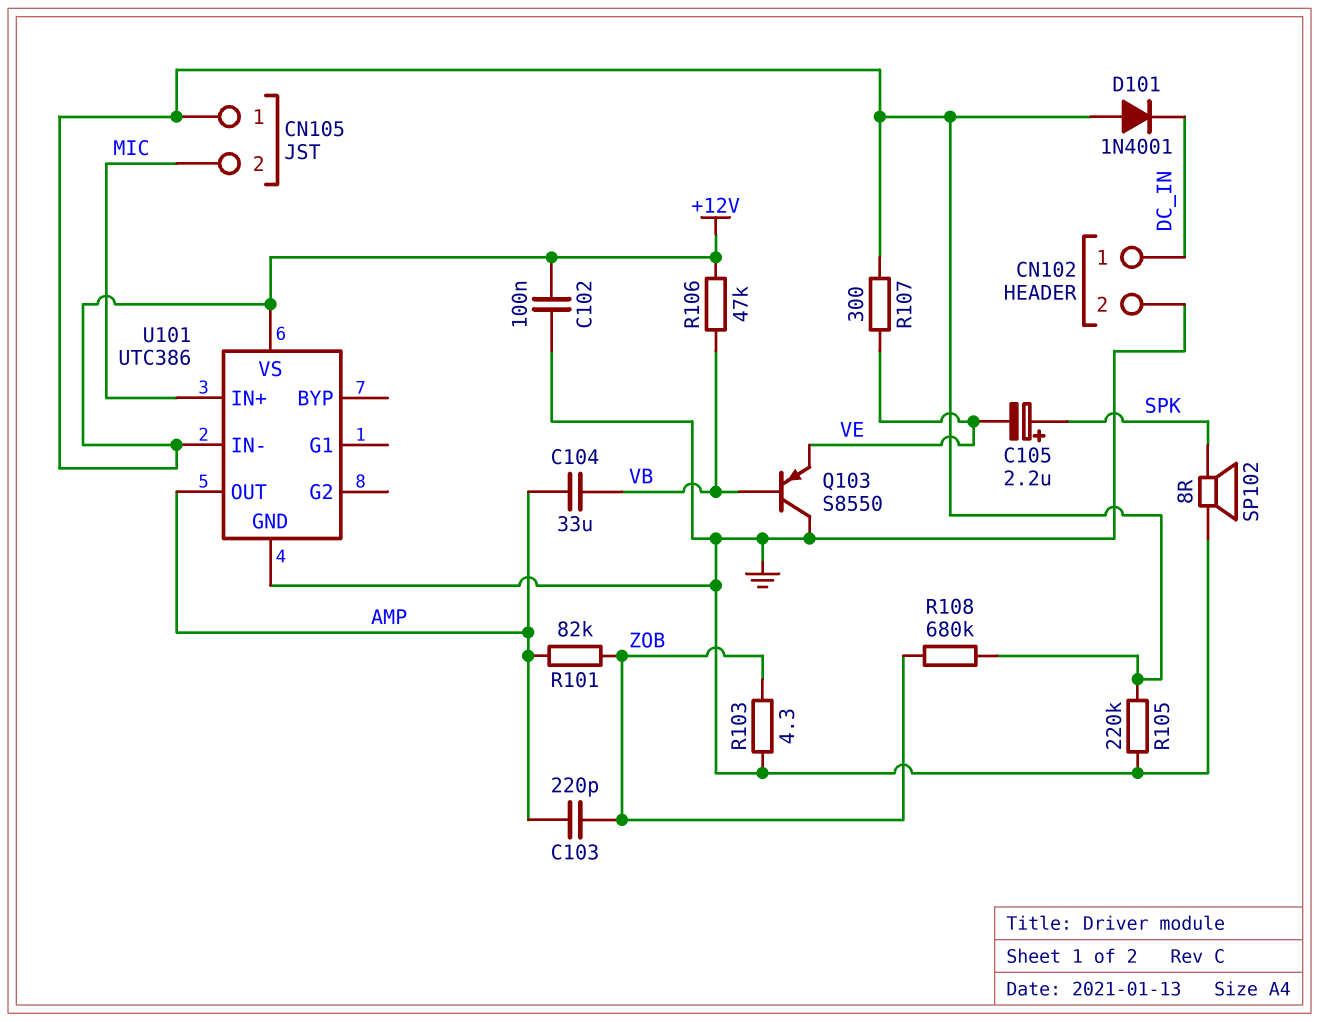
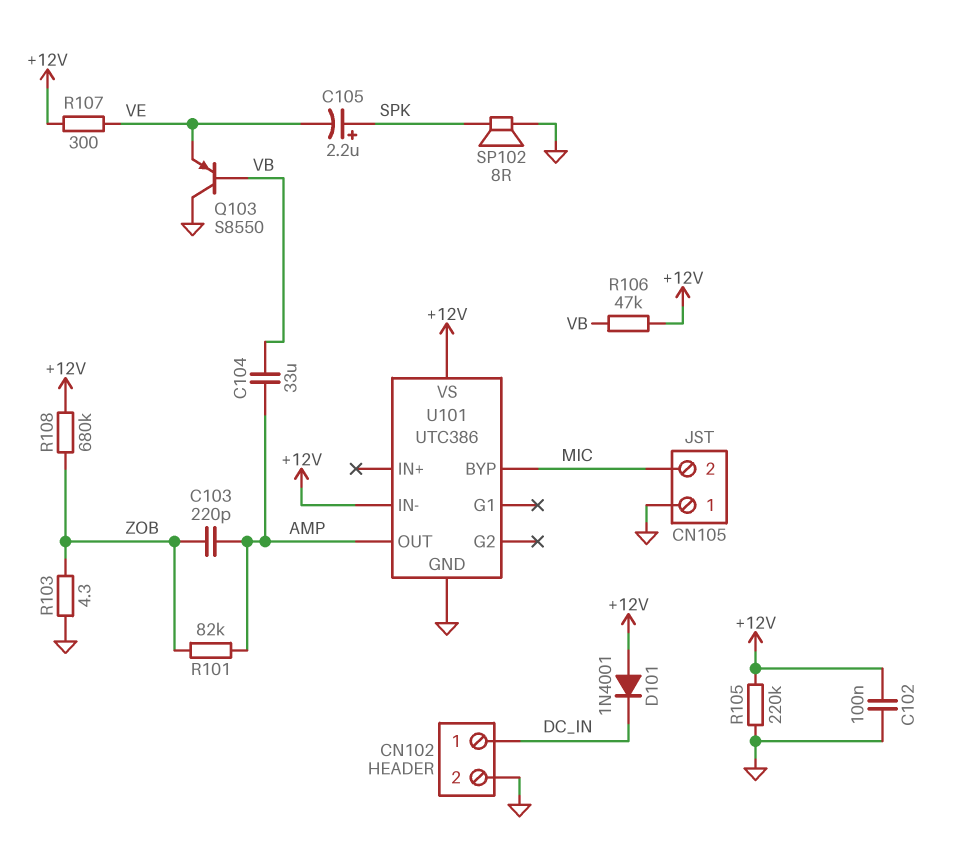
CN105 pin 1: +12V -> GND
U101 pin BYP: none -> MIC
U101 pin IN+: MIC -> none

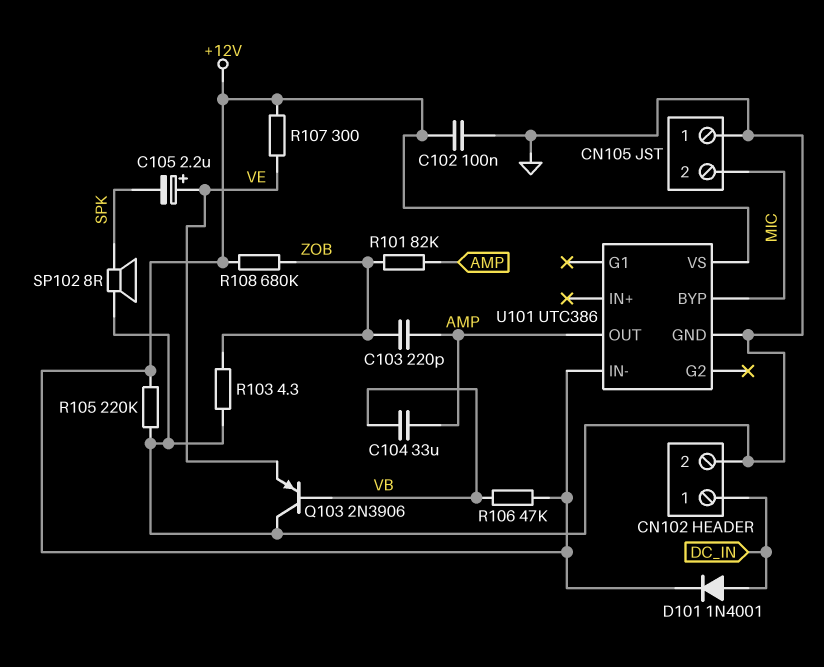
C105: 2.2uF (plus SPK, minus VE) -> 2.2uF (plus VE, minus SPK)
D101: diode 1N4001 (A +12V, K DC_IN) -> diode 1N4001 (A DC_IN, K +12V)
Q103: PNP S8550 (B VB, C GND, E VE) -> PNP 2N3906 (B VB, C GND, E VE)

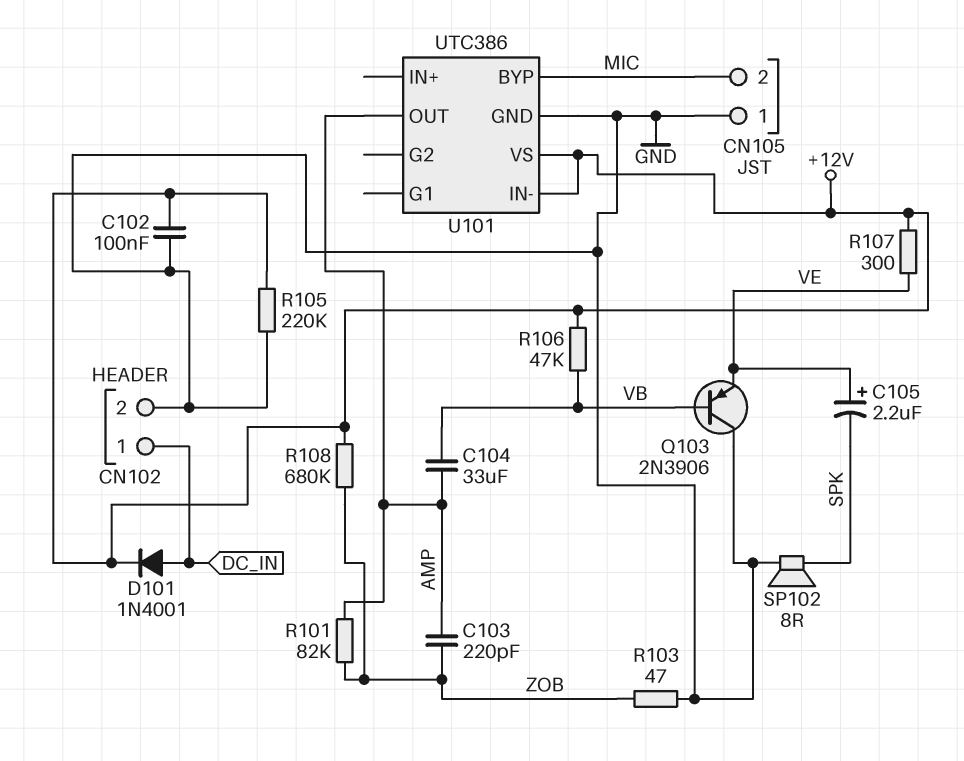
R103: 4.3 (GND, ZOB) -> 47 (GND, ZOB)

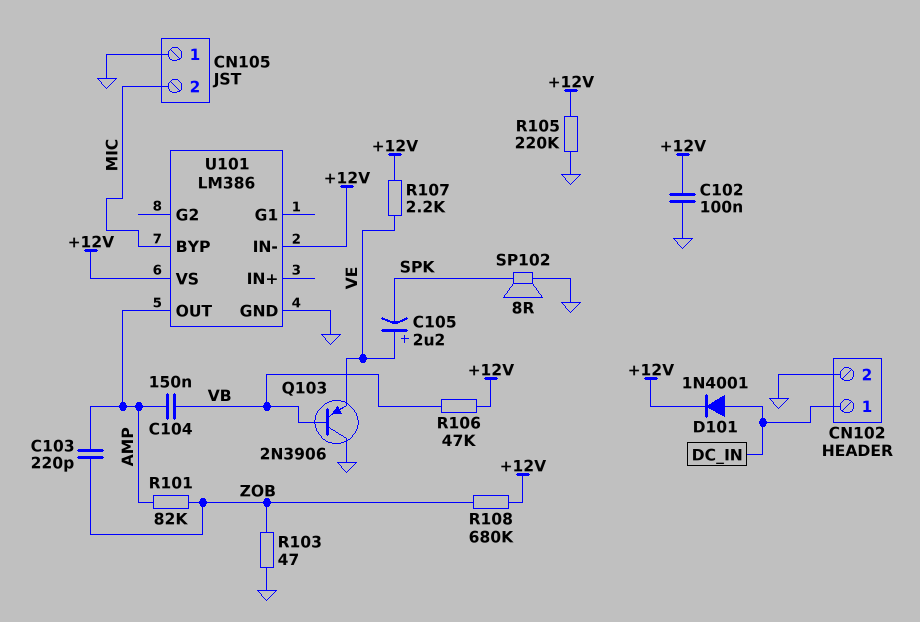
C104: 33uF (AMP, VB) -> 150nF (AMP, VB)
R107: 300 (+12V, VE) -> 2.2k (+12V, VE)
U101: UTC386 -> LM386

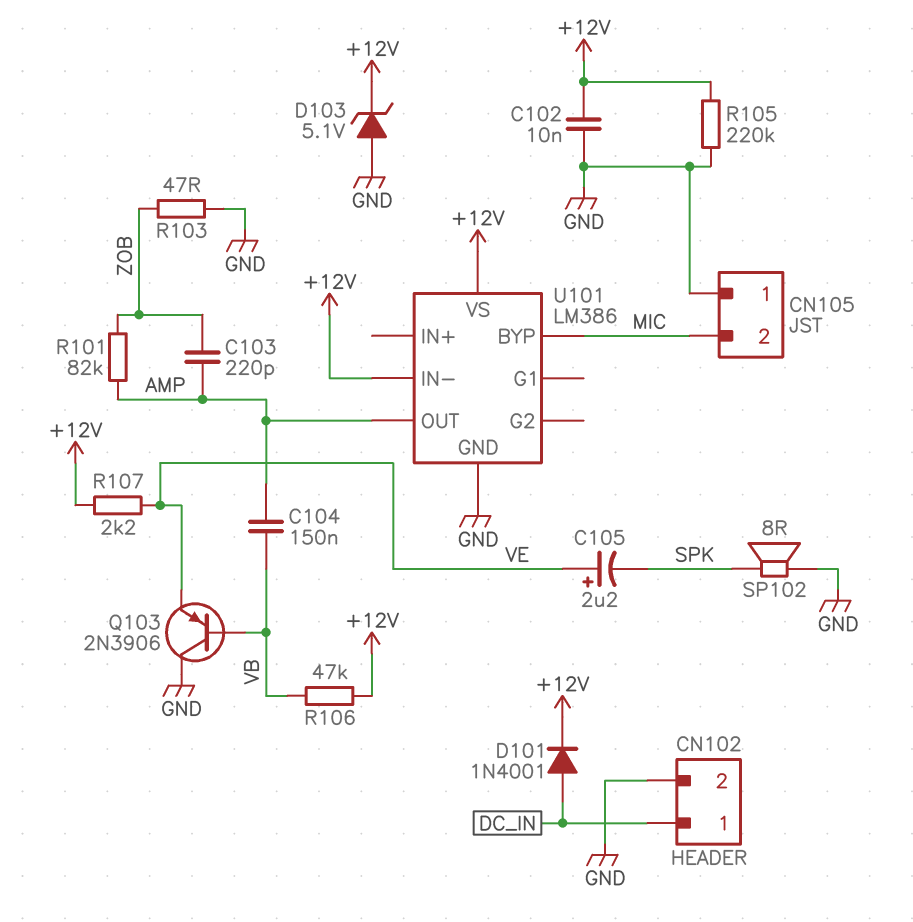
C102: 100nF (+12V, GND) -> 10nF (+12V, GND)
D103: none -> zener 5.1V (A GND, K +12V)
R108: 680k (+12V, ZOB) -> none

